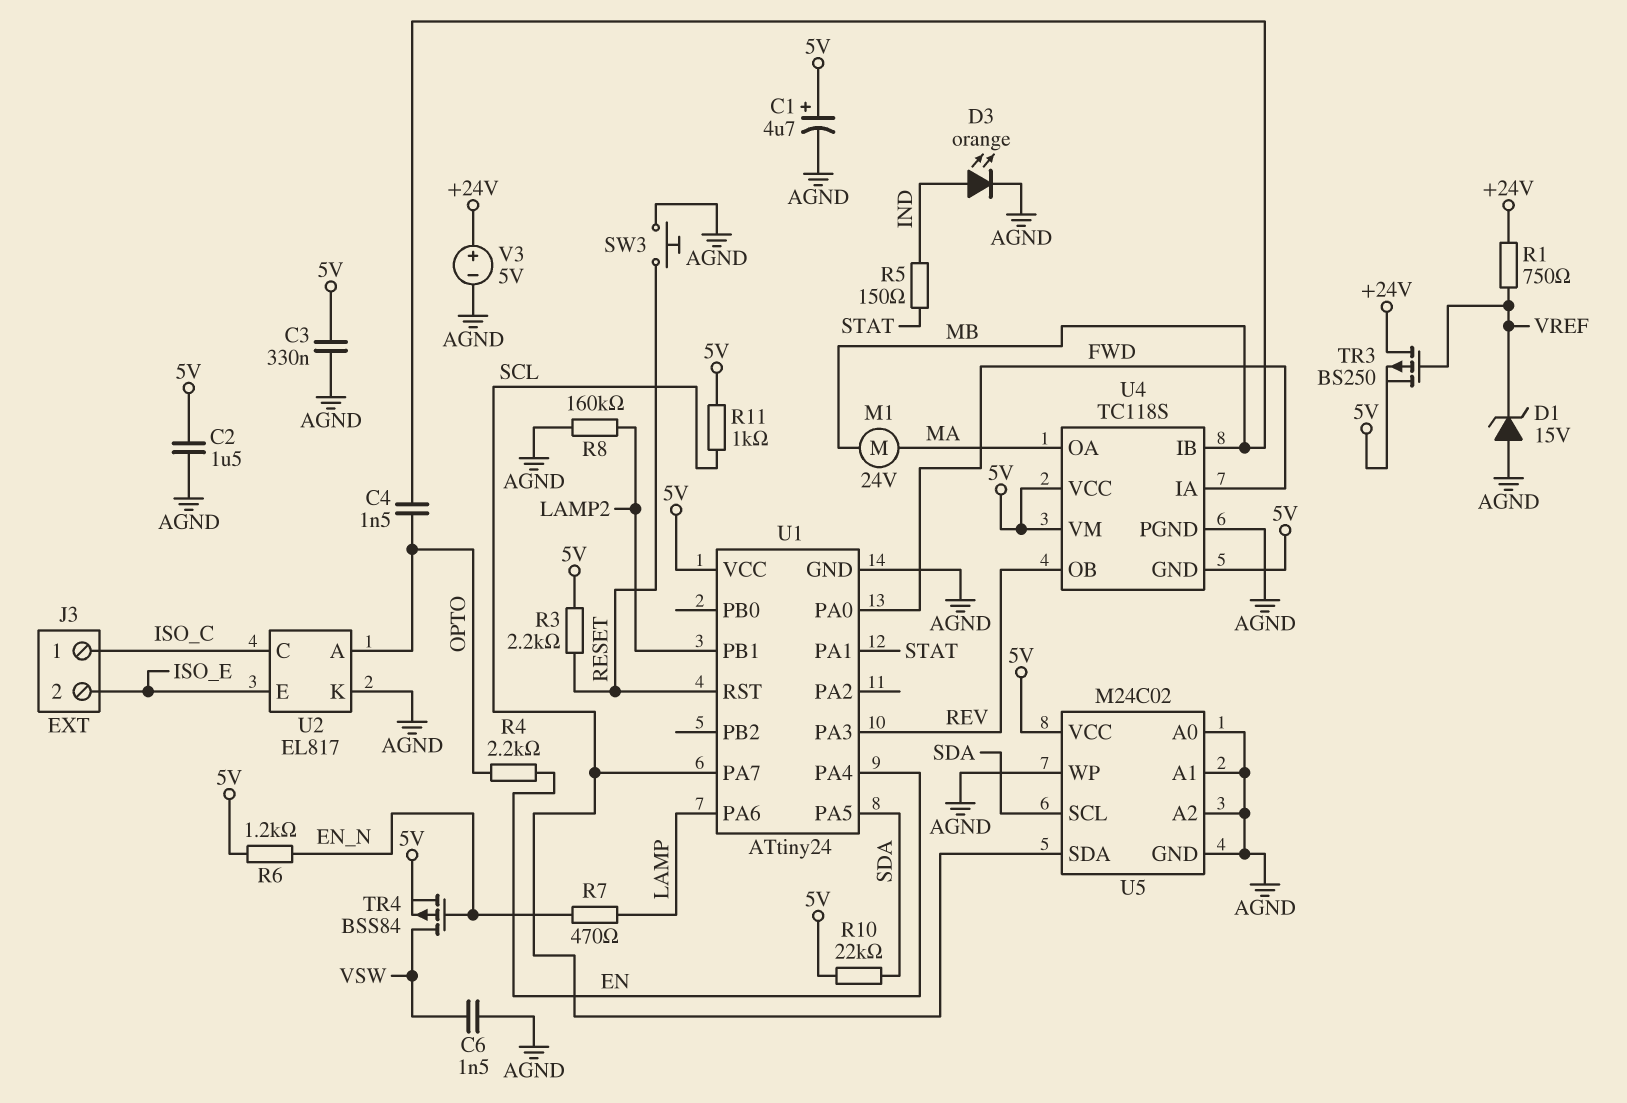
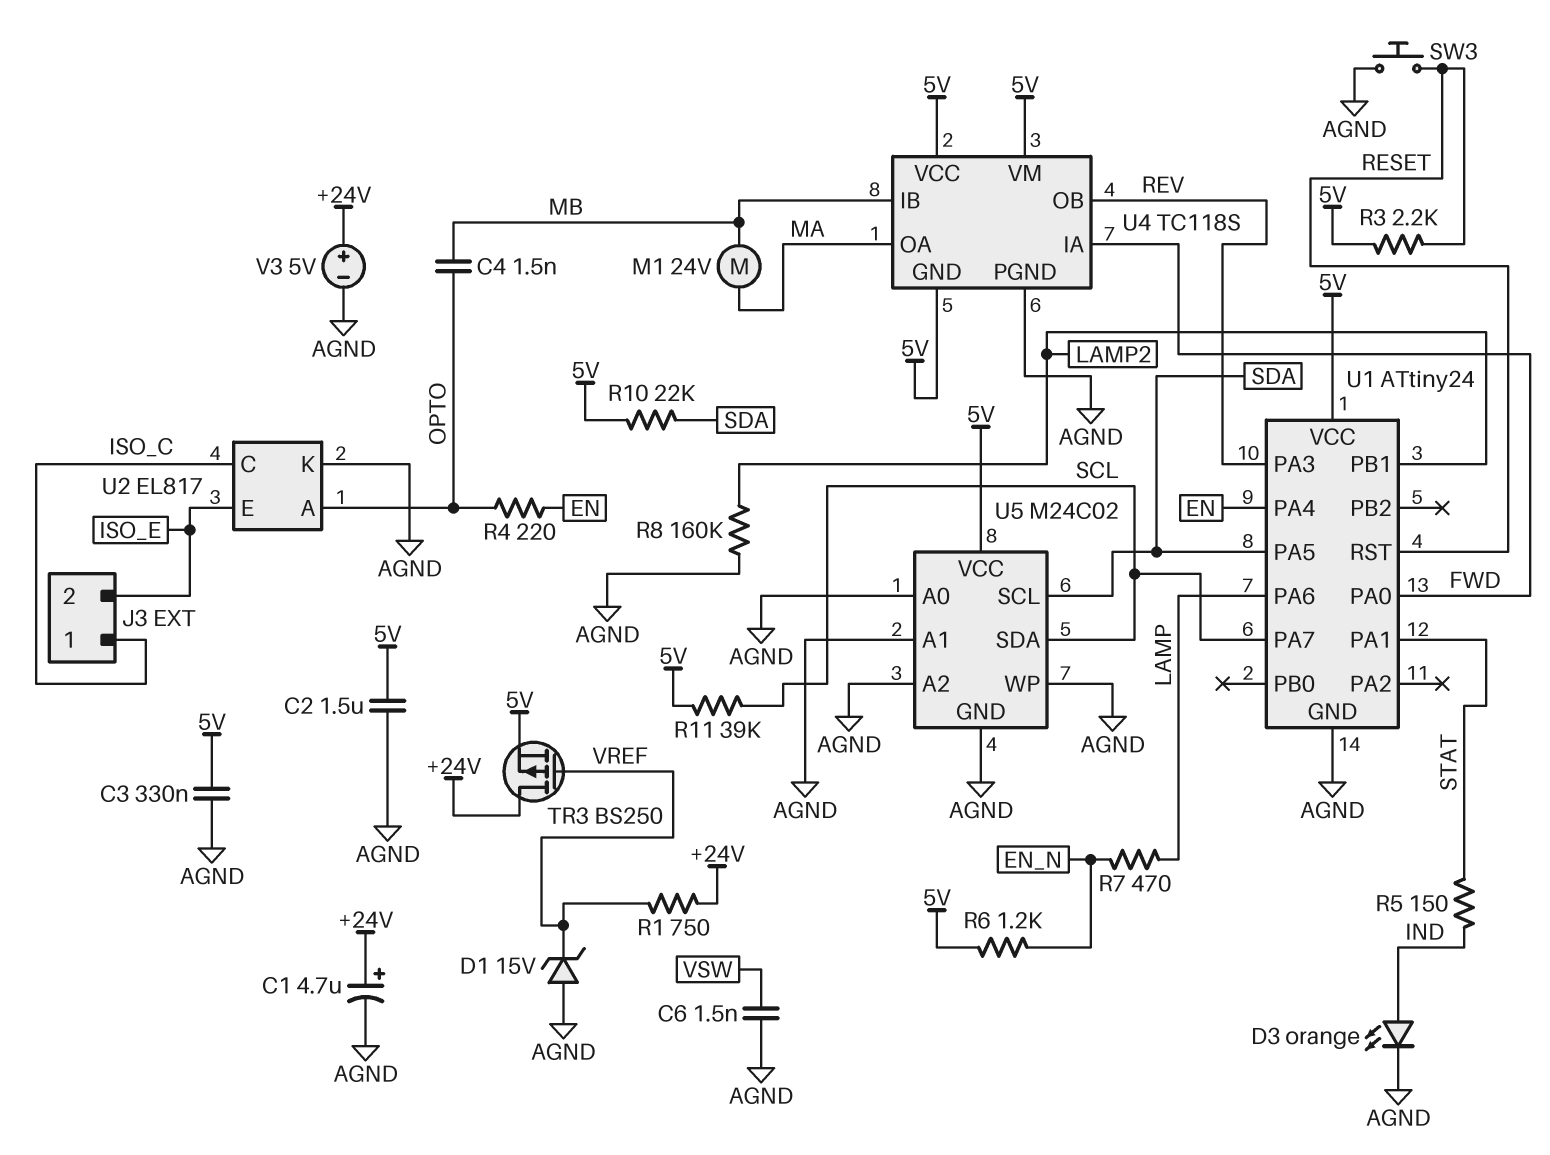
C1: 4.7uF (plus 5V, minus AGND) -> 4.7uF (plus +24V, minus AGND)
R4: 2.2k (EN, OPTO) -> 220 (EN, OPTO)
R11: 1k (5V, SCL) -> 39k (5V, SCL)
TR4: PMOS BSS84 (G EN_N, D VSW, S 5V) -> none

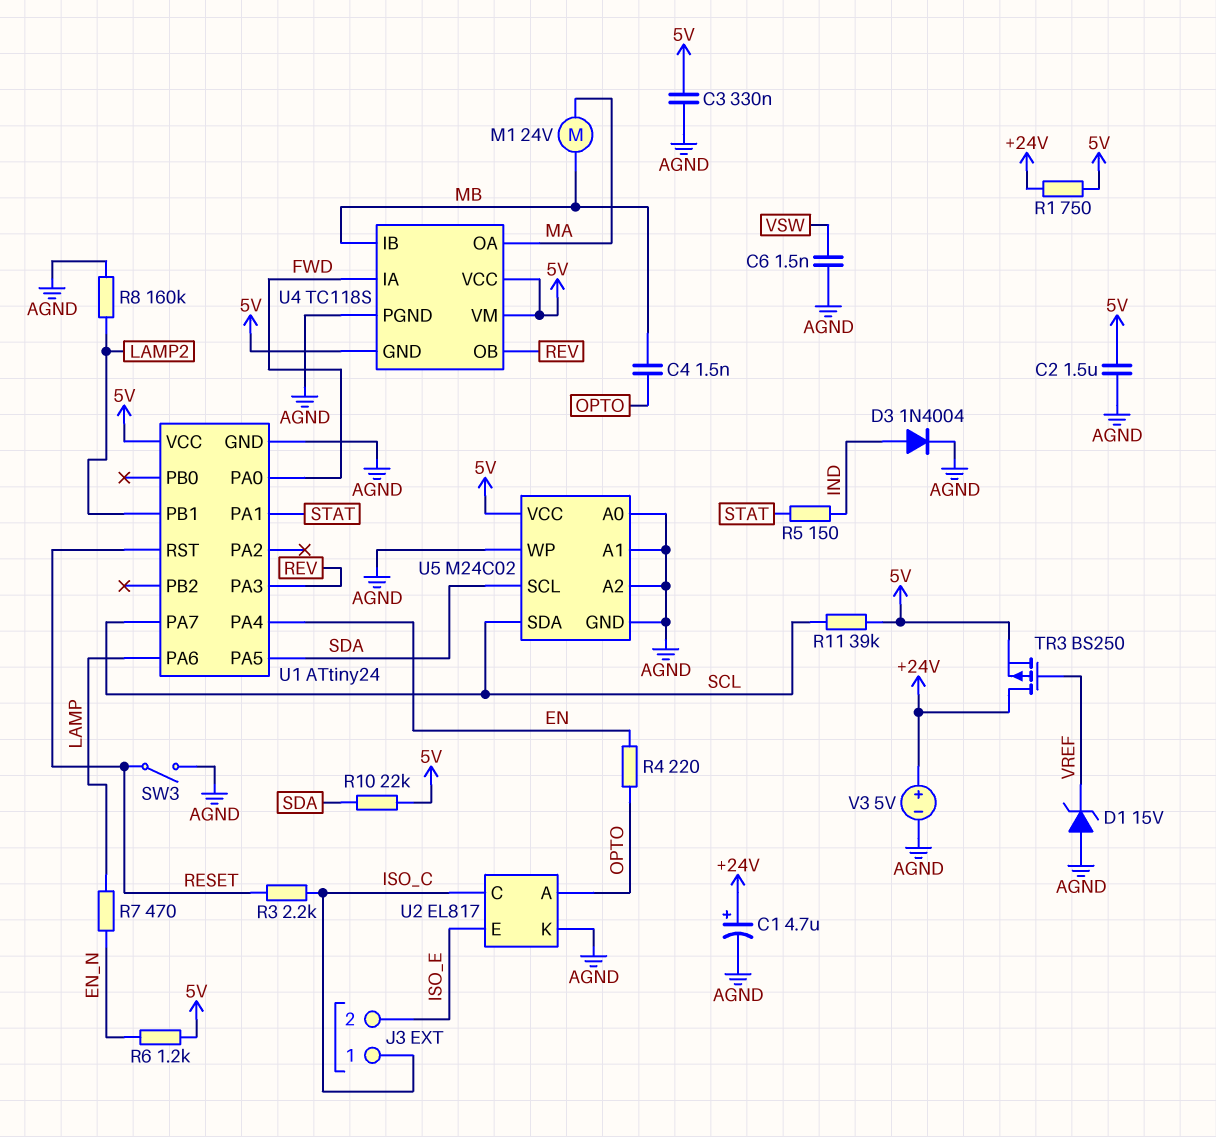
D3: LED orange (A IND, K AGND) -> diode 1N4004 (A IND, K AGND)
R1: 750 (+24V, VREF) -> 750 (+24V, 5V)
R3: 2.2k (5V, RESET) -> 2.2k (ISO_C, RESET)
SW3: button (AGND, RESET) -> switch (AGND, RESET)

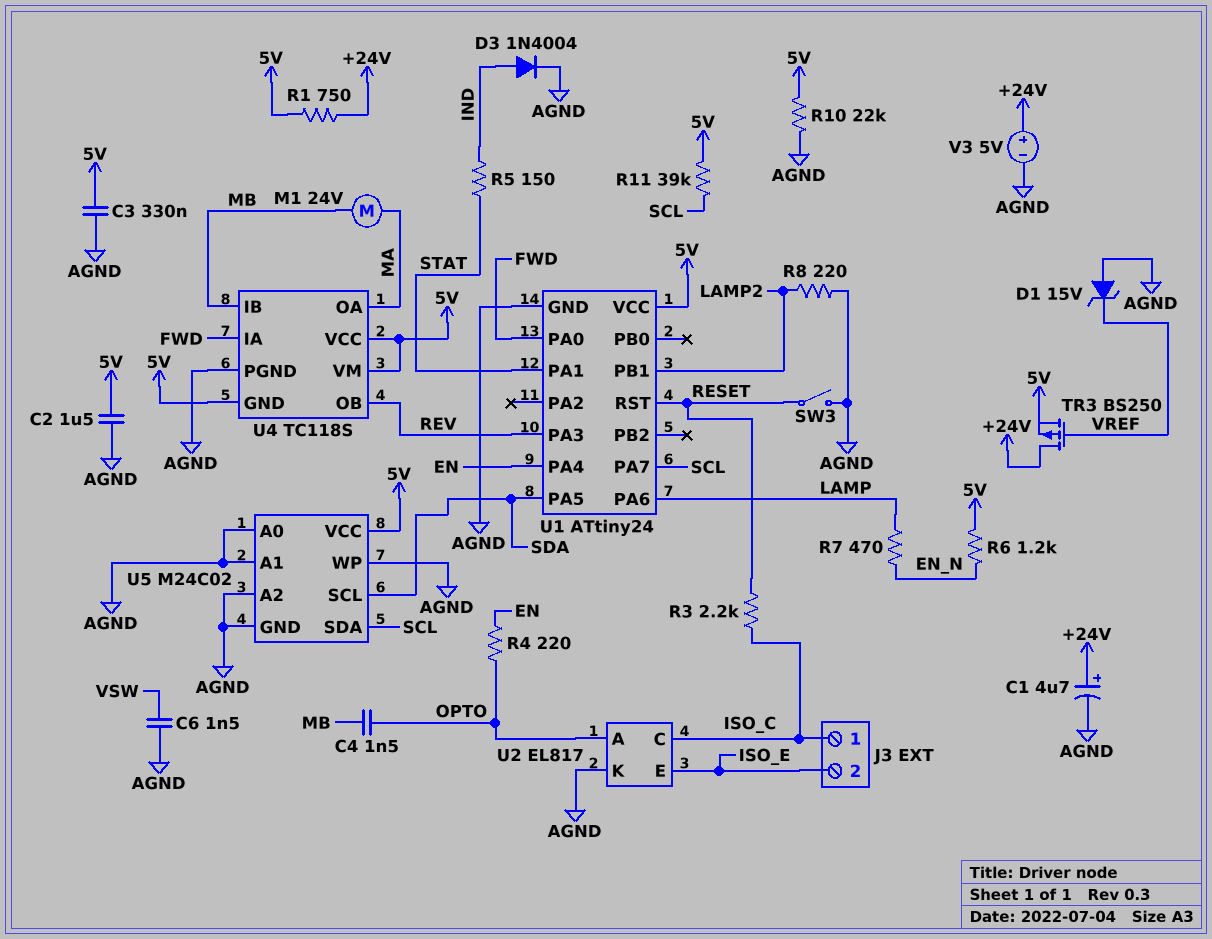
R8: 160k (AGND, LAMP2) -> 220 (AGND, LAMP2)
R10: 22k (5V, SDA) -> 22k (5V, AGND)

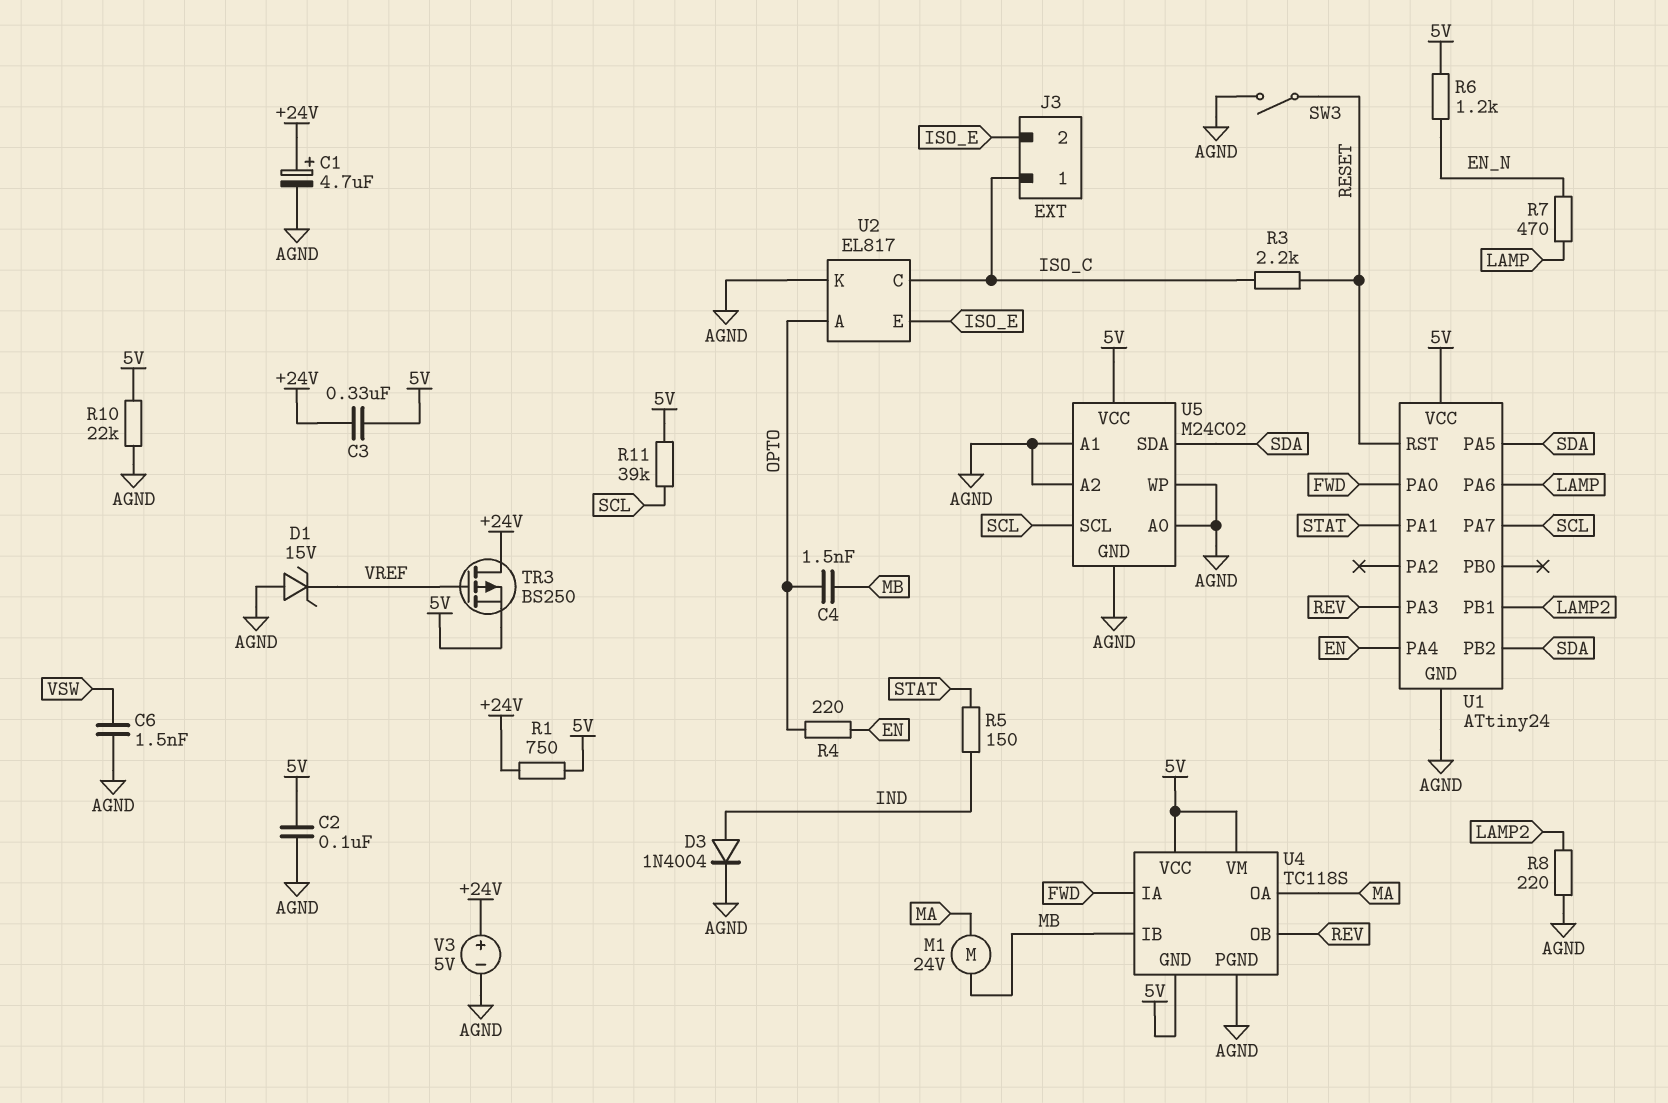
C2: 1.5uF (5V, AGND) -> 100nF (5V, AGND)
C3: 330nF (5V, AGND) -> 330nF (+24V, 5V)
U1 pin PB2: none -> SDA
U5 pin SCL: SDA -> SCL
U5 pin SDA: SCL -> SDA

